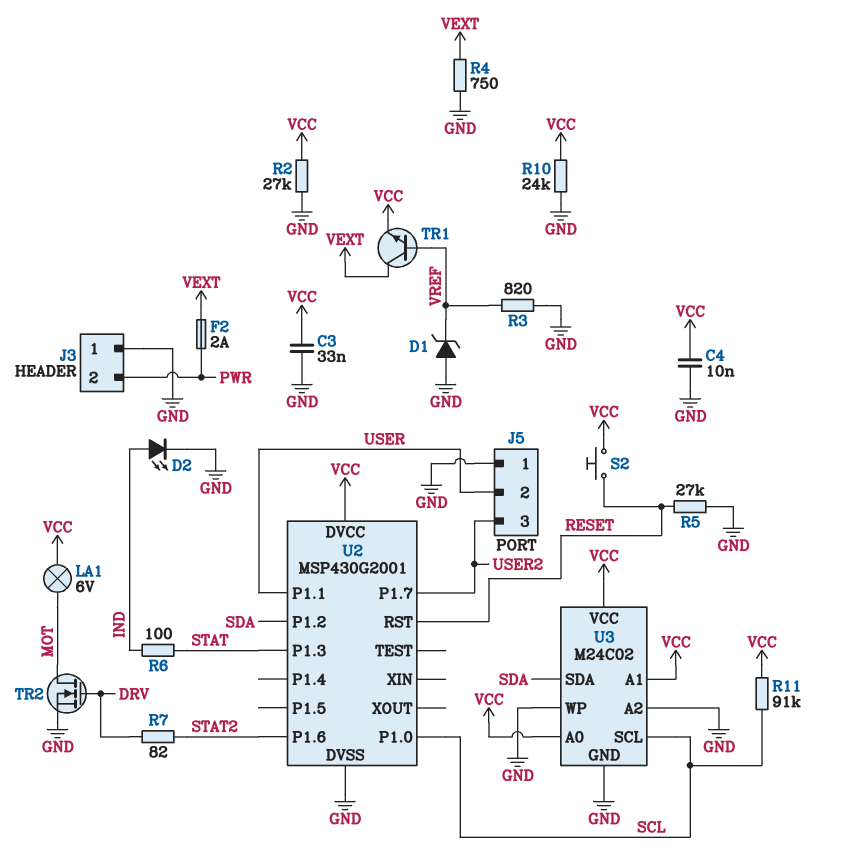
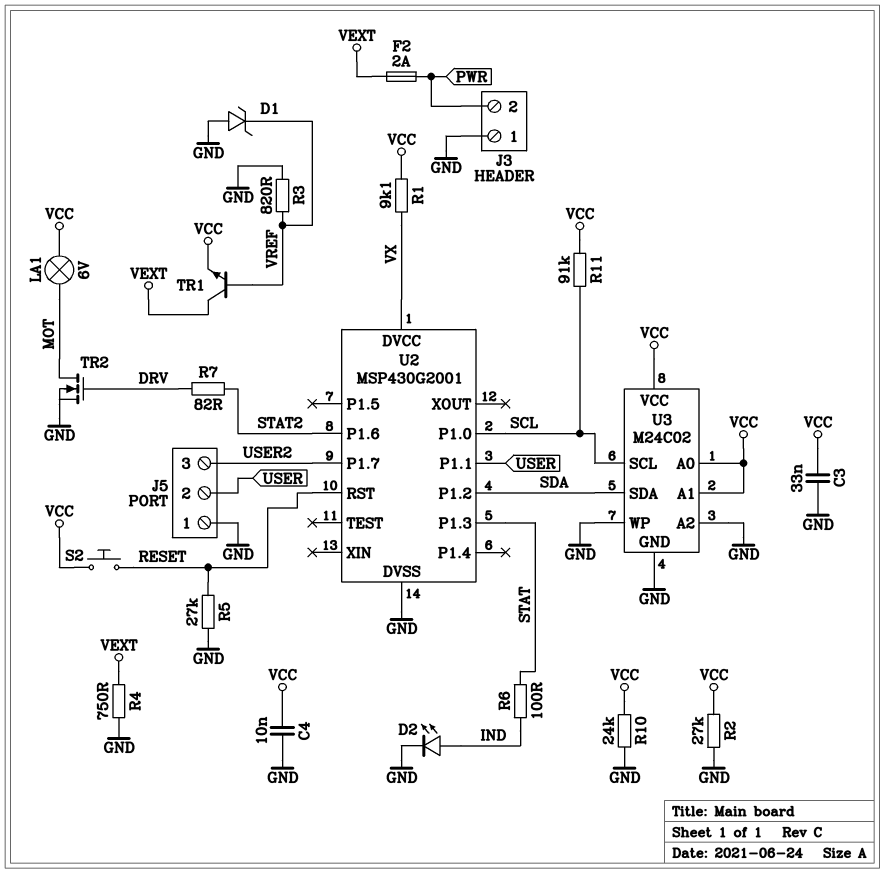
R1: none -> 9.1k (VCC, VX)
U2 pin DVCC: VCC -> VX

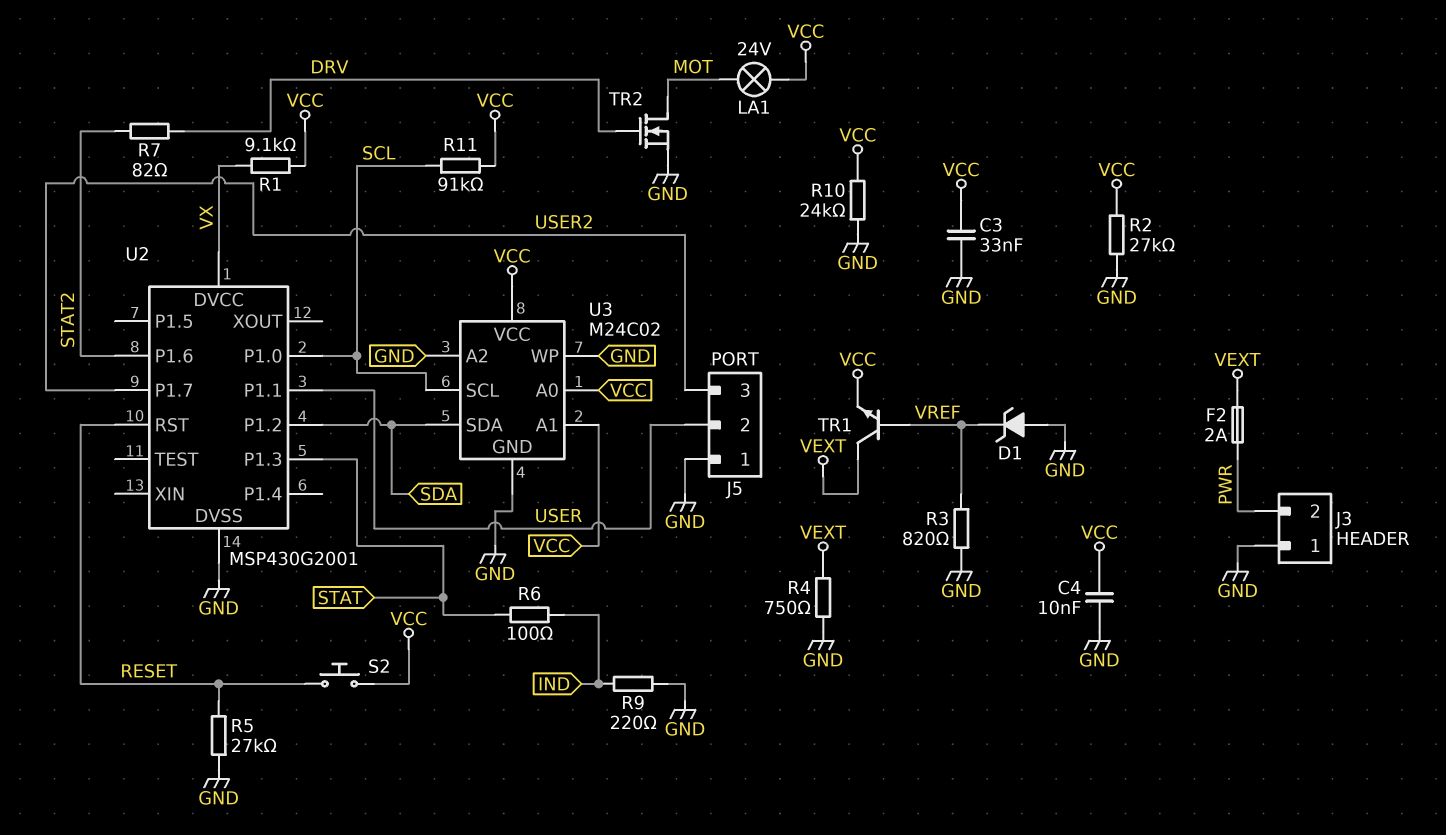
D2: LED (A IND, K GND) -> none
LA1: lamp 6V (MOT, VCC) -> lamp 24V (MOT, VCC)
R9: none -> 220 (GND, IND)

